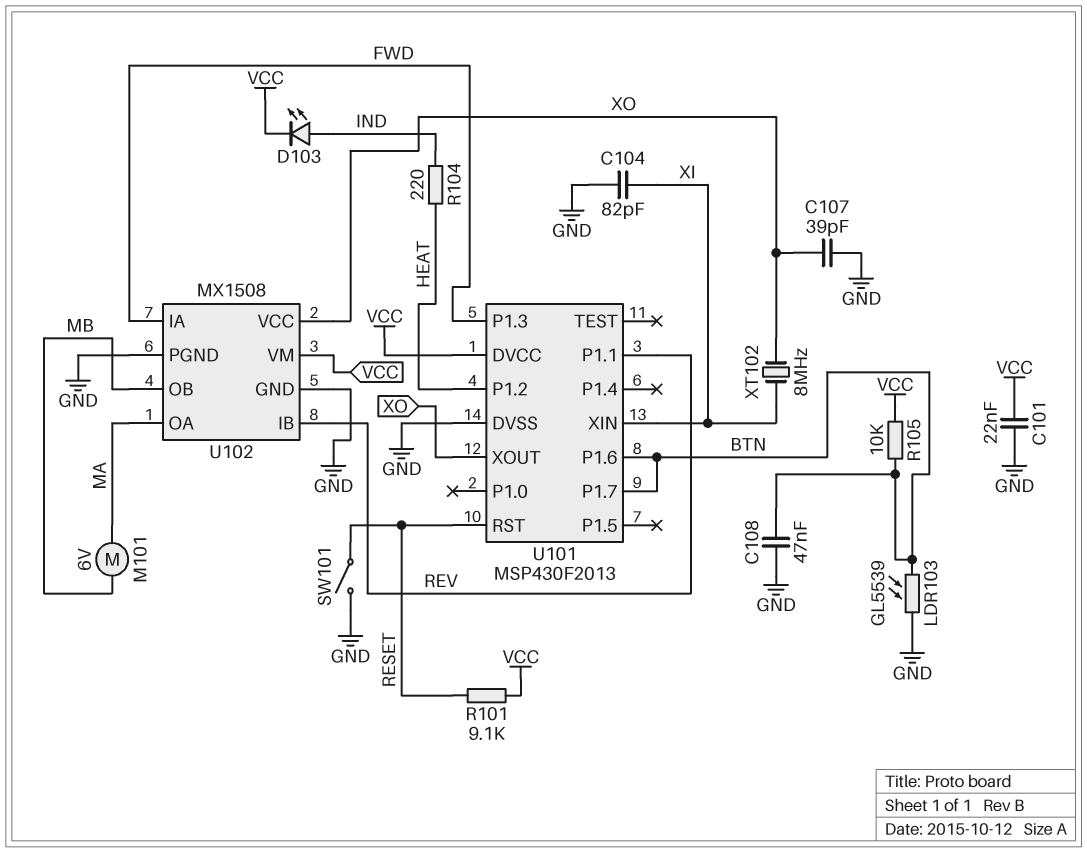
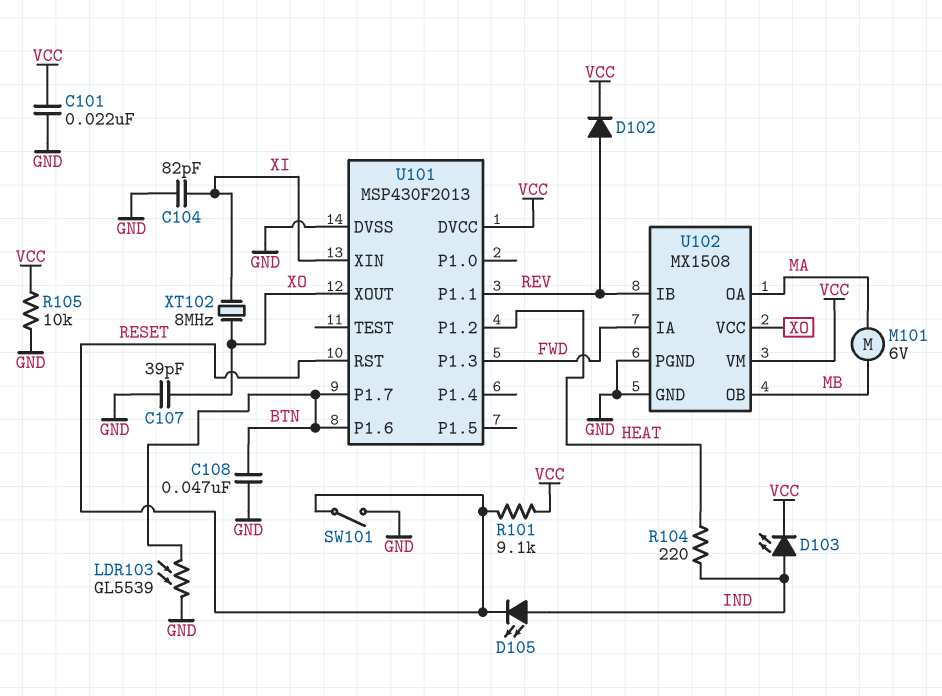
D102: none -> diode (A REV, K VCC)
D105: none -> LED (A IND, K RESET)
R105: 10k (BTN, VCC) -> 10k (GND, VCC)

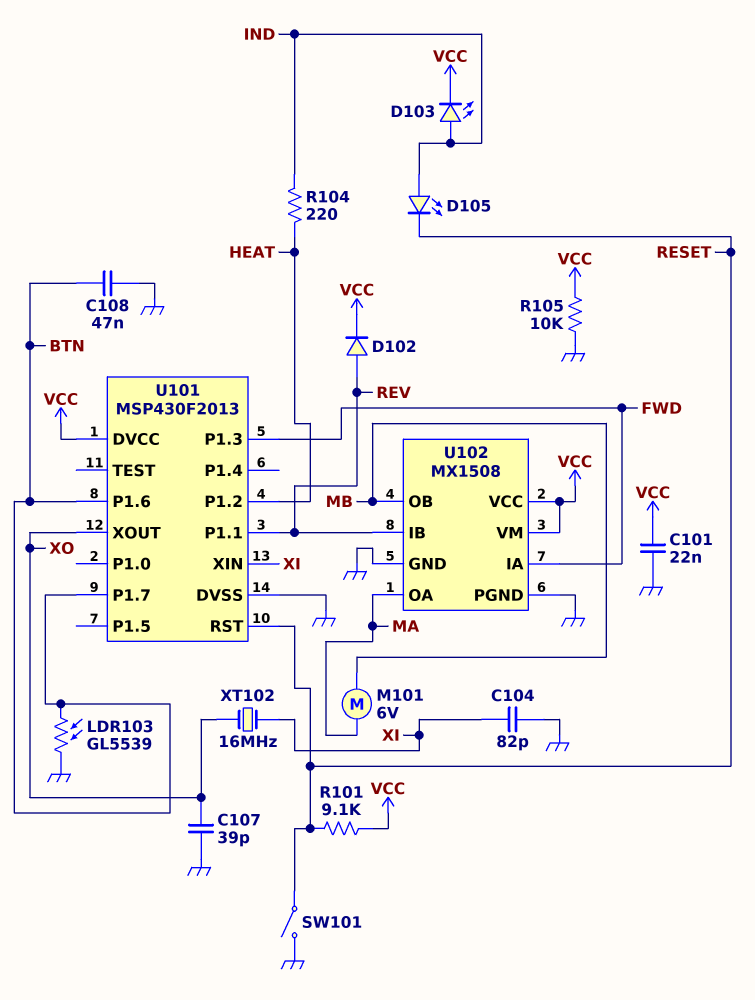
U102 pin VCC: XO -> VCC
XT102: 8MHz (XI, XO) -> 16MHz (XI, XO)

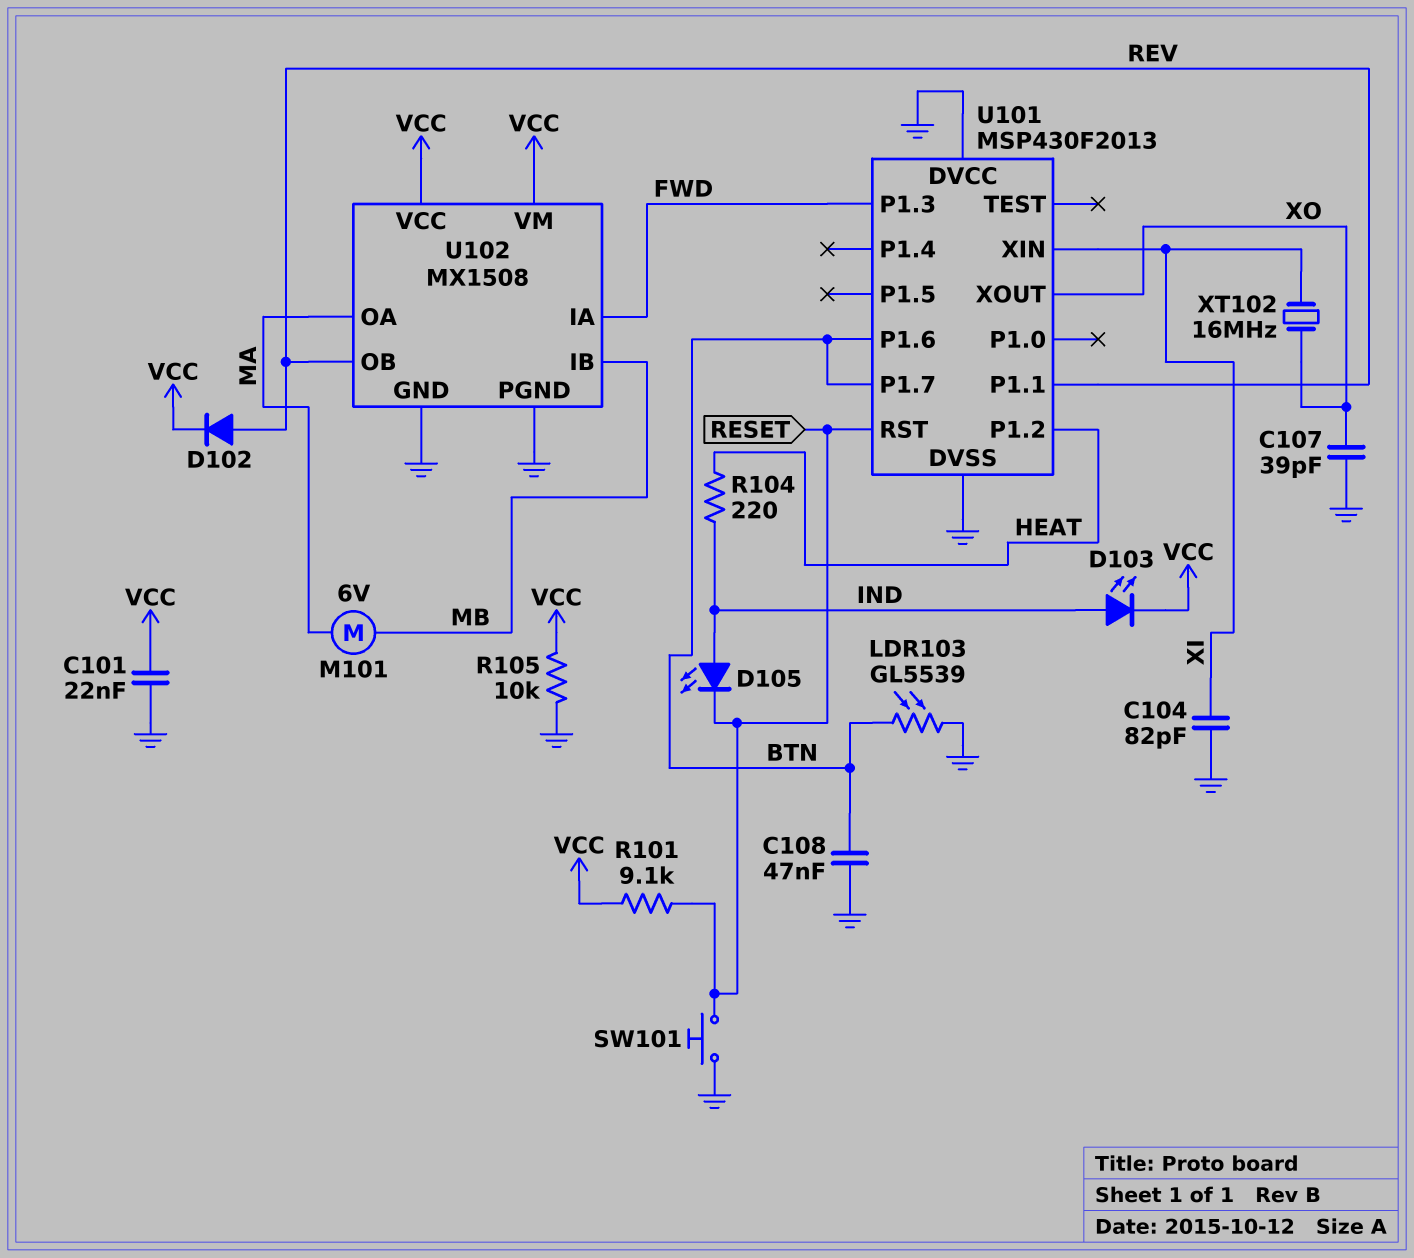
SW101: switch (GND, RESET) -> button (GND, RESET)
U101 pin DVCC: VCC -> GND
U102 pin IB: REV -> MB
U102 pin OB: MB -> REV

